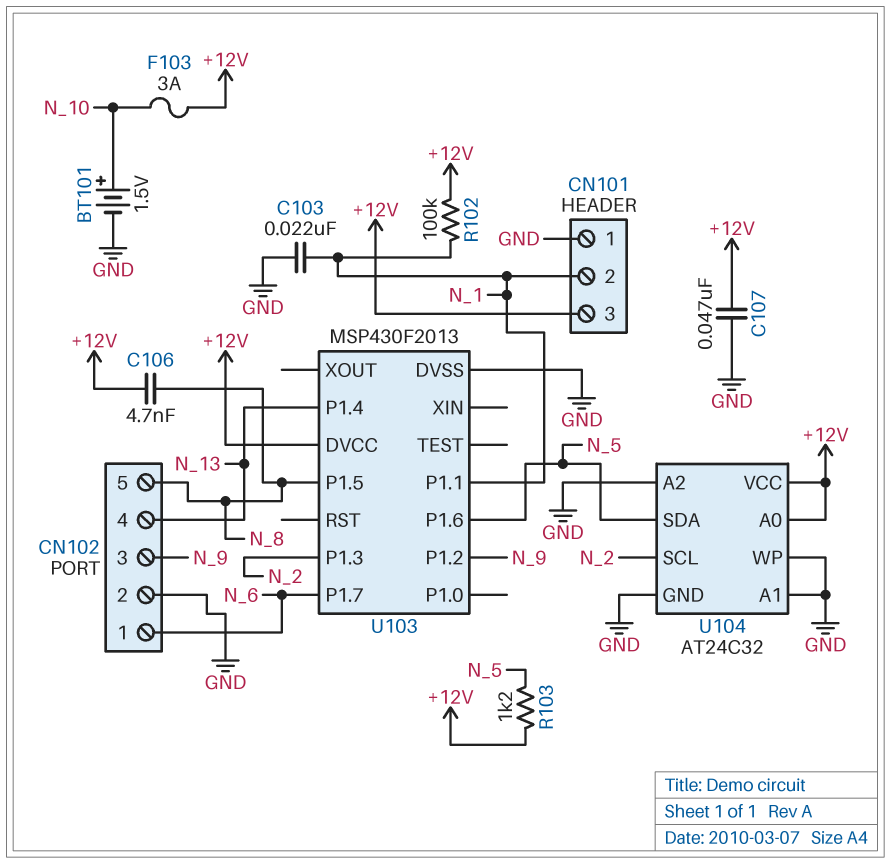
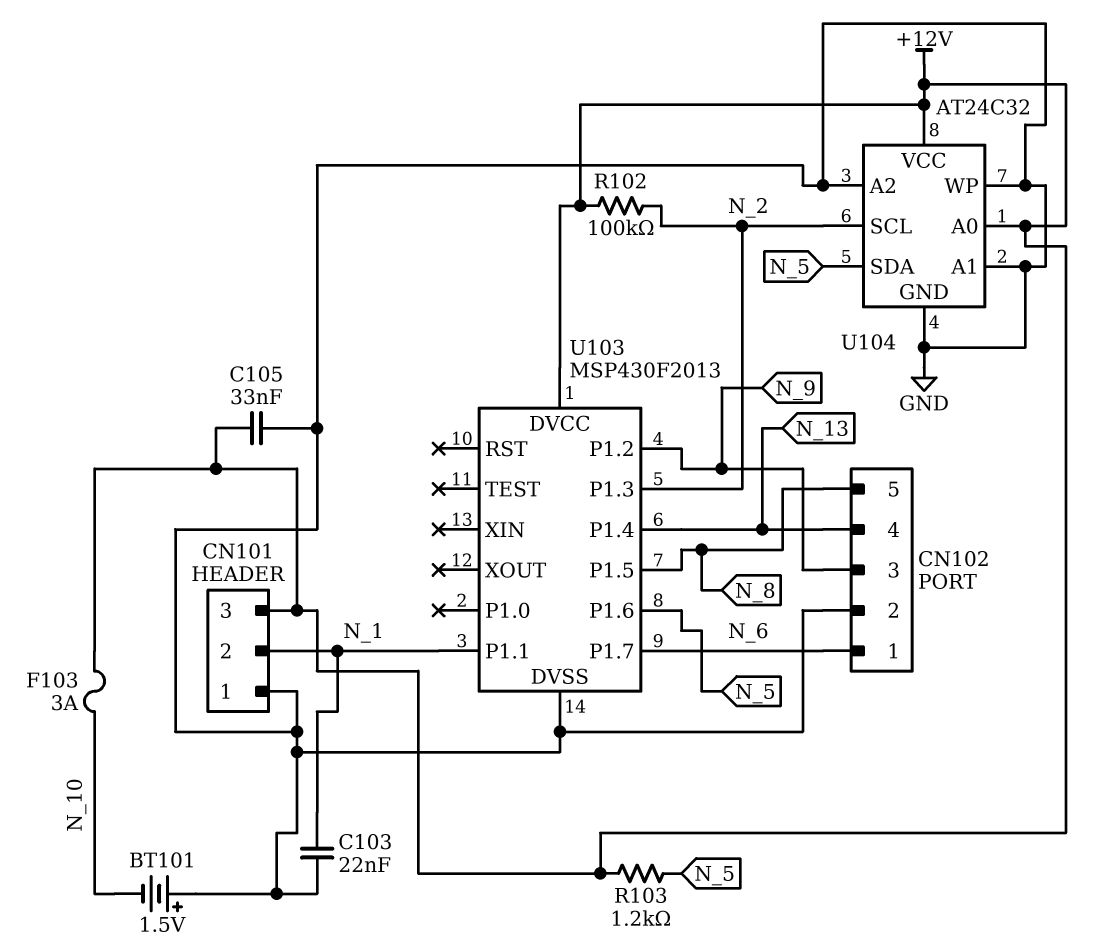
BT101: 1.5V (plus N_10, minus GND) -> 1.5V (plus GND, minus N_10)
C105: none -> 33nF (+12V, GND)
C106: 4.7nF (+12V, N_8) -> none
C107: 47nF (+12V, GND) -> none
R102: 100k (+12V, N_1) -> 100k (+12V, N_2)

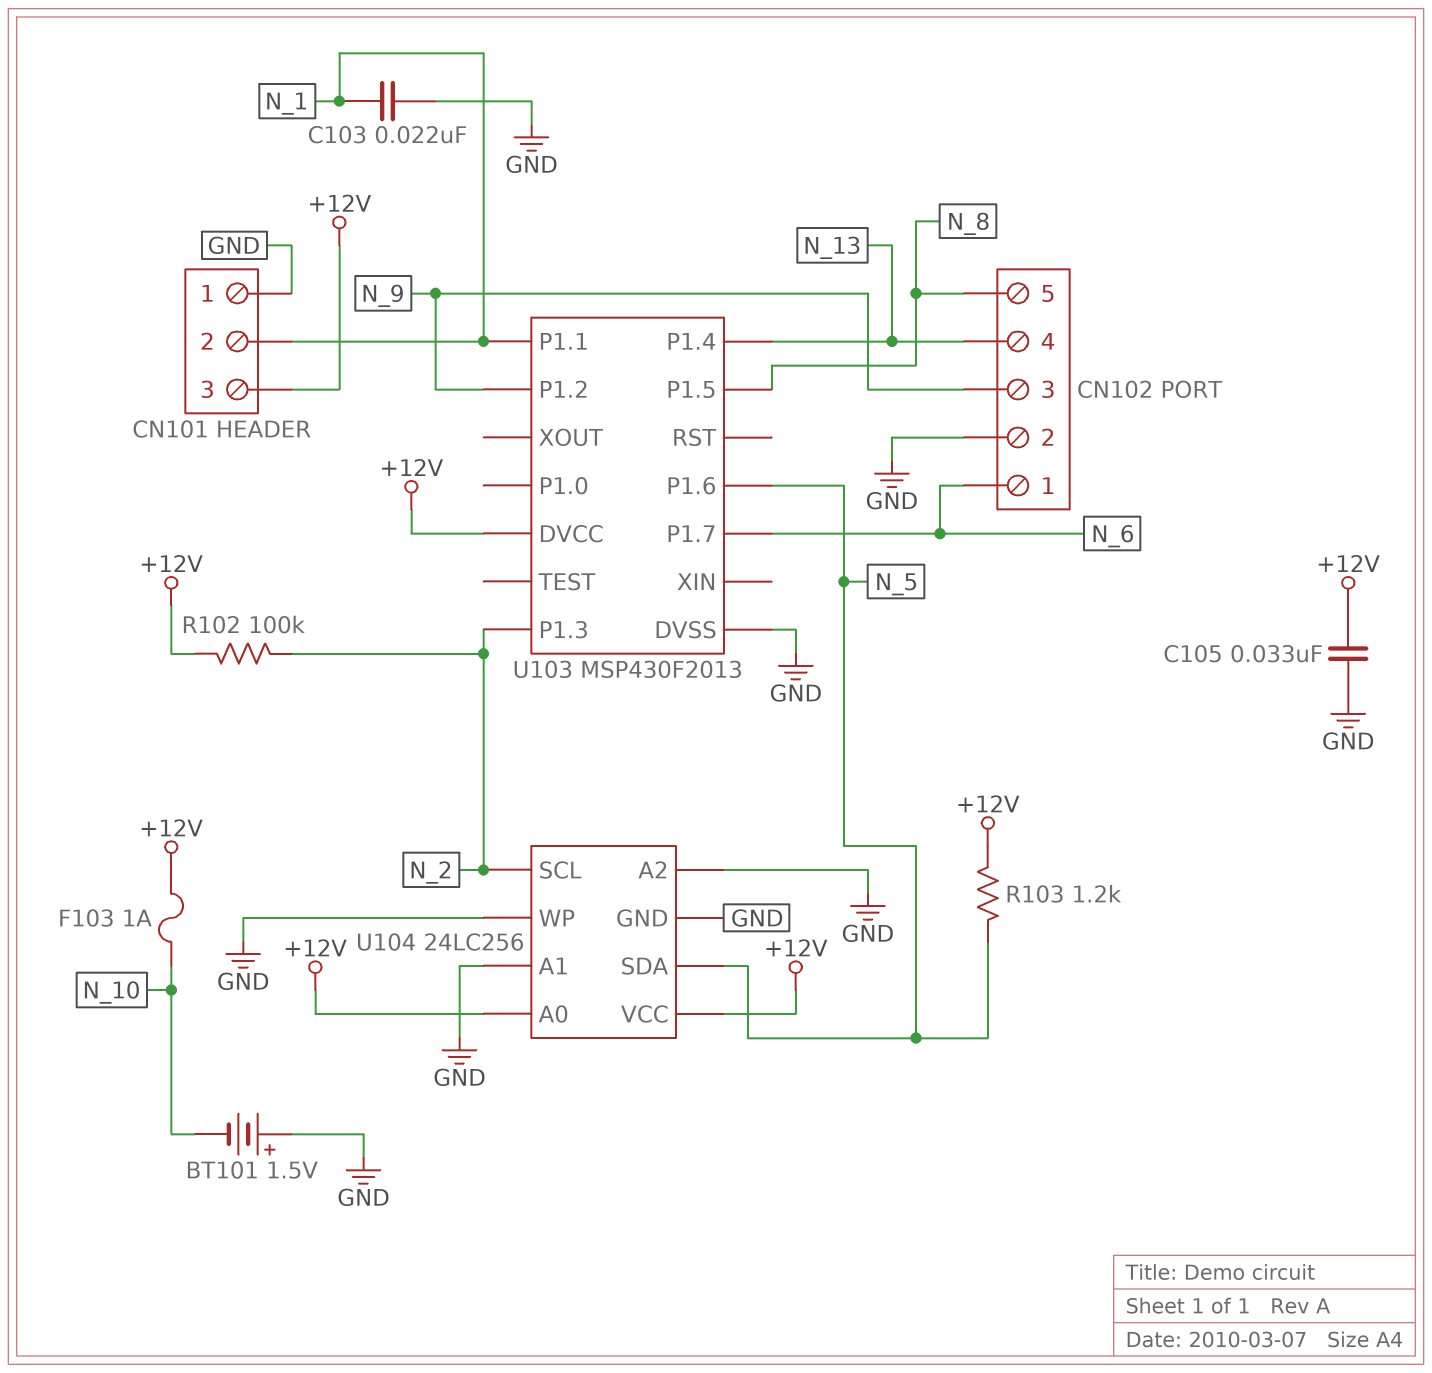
F103: 3A (+12V, N_10) -> 1A (+12V, N_10)
U104: AT24C32 -> 24LC256

